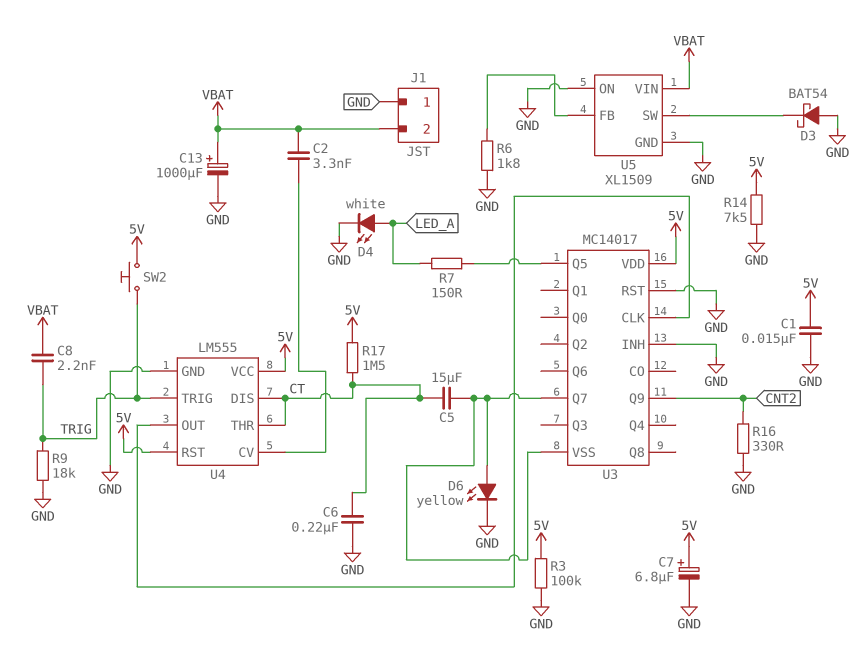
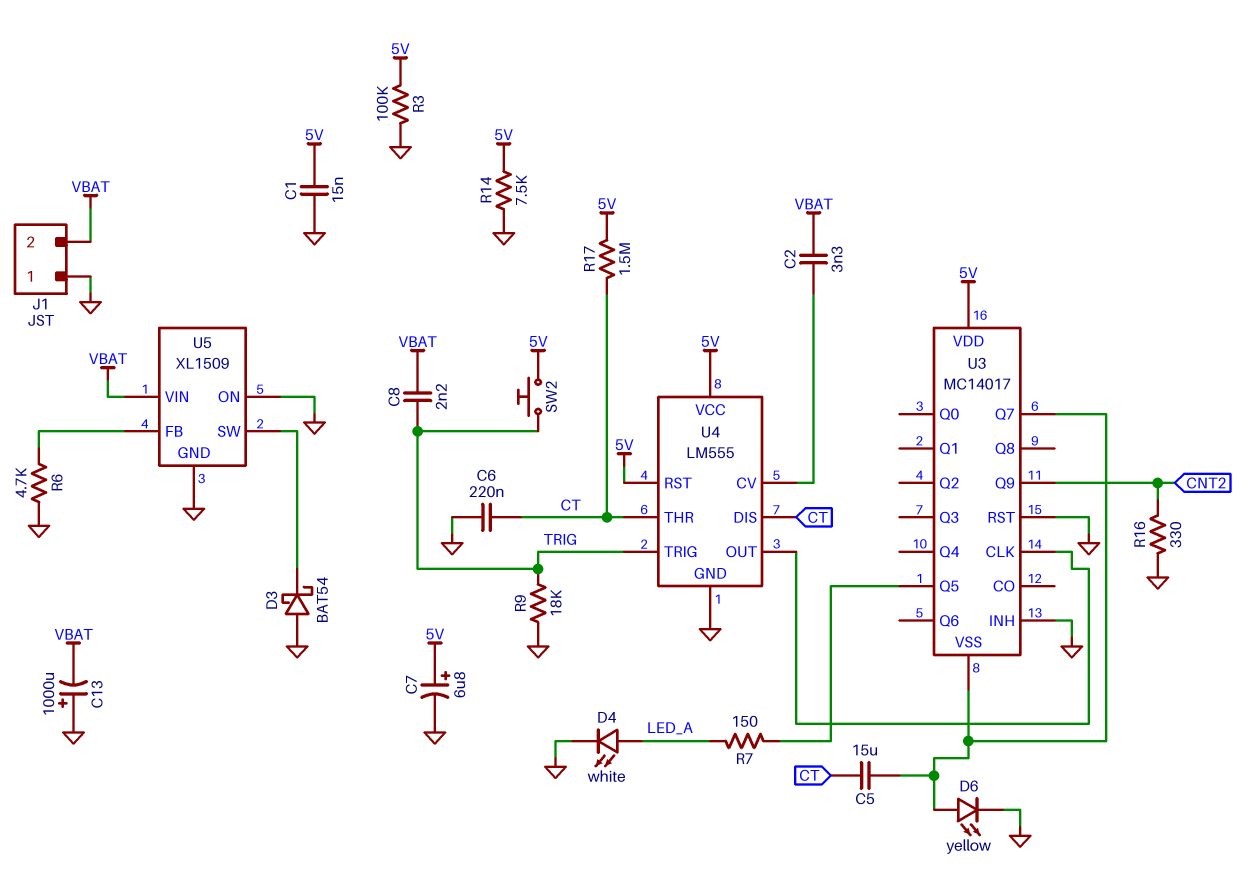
C13: 1000uF (plus VBAT, minus GND) -> 1000uF (plus GND, minus VBAT)
R6: 1.8k (GND, U5/FB) -> 4.7k (GND, U5/FB)

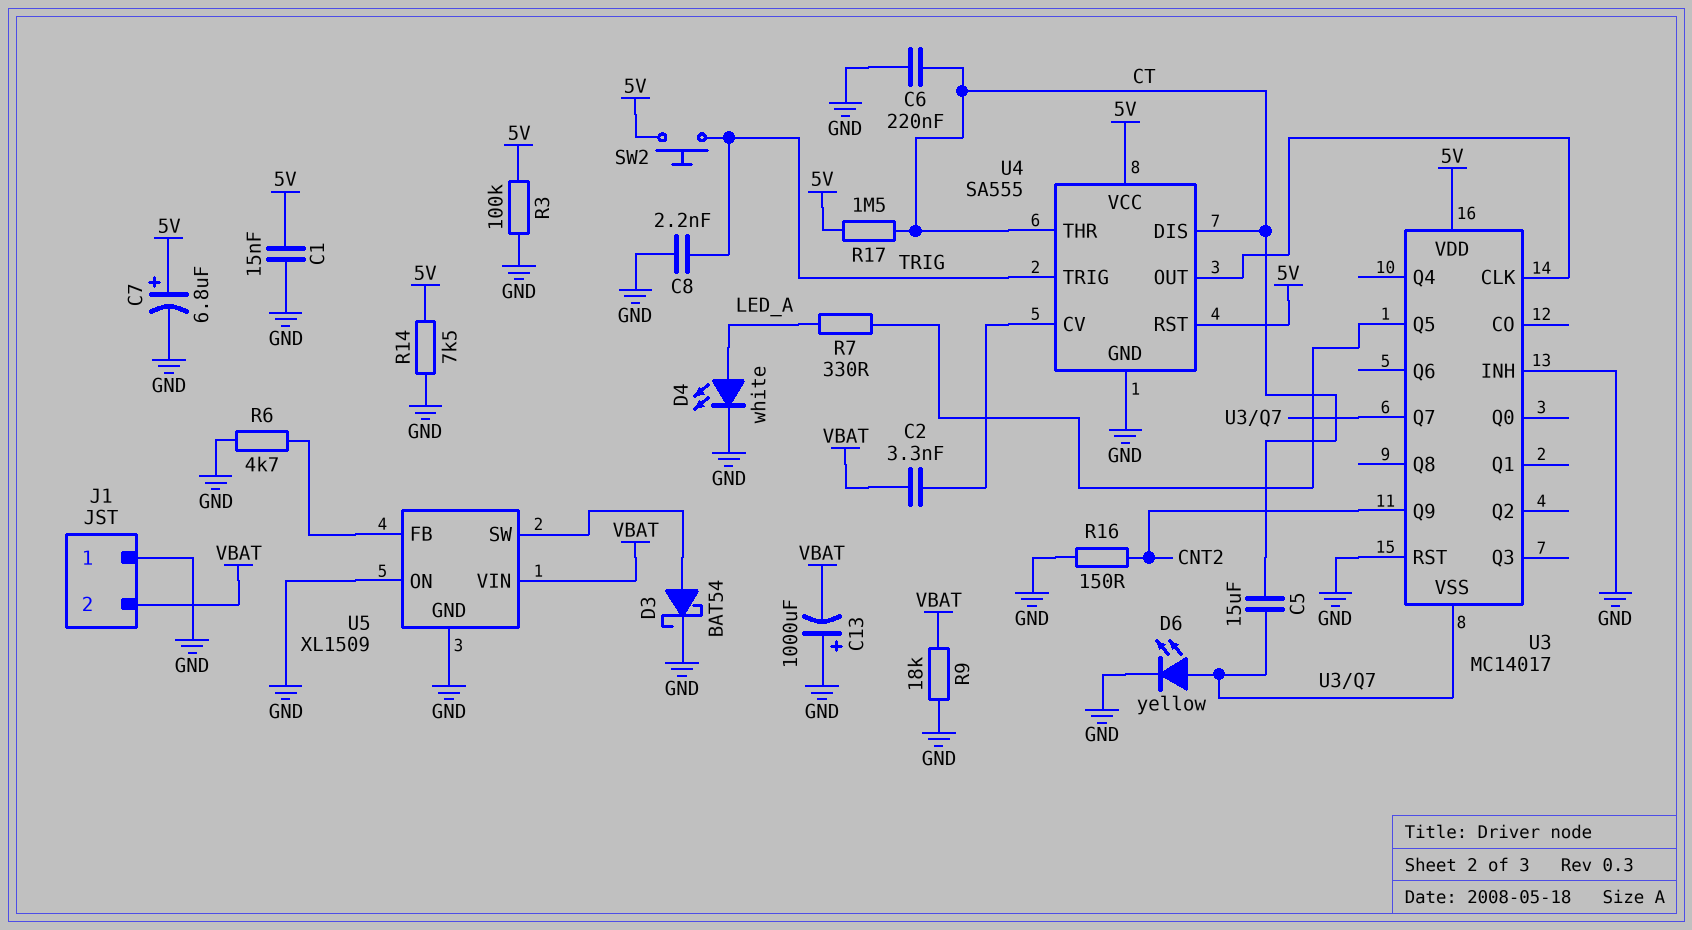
C8: 2.2nF (TRIG, VBAT) -> 2.2nF (GND, TRIG)
D3: schottky BAT54 (A GND, K U5/SW) -> schottky BAT54 (A U5/SW, K GND)
R7: 150 (LED_A, U3/Q5) -> 330 (LED_A, U3/Q5)
R9: 18k (GND, TRIG) -> 18k (GND, VBAT)
R16: 330 (CNT2, GND) -> 150 (CNT2, GND)
U4: LM555 -> SA555

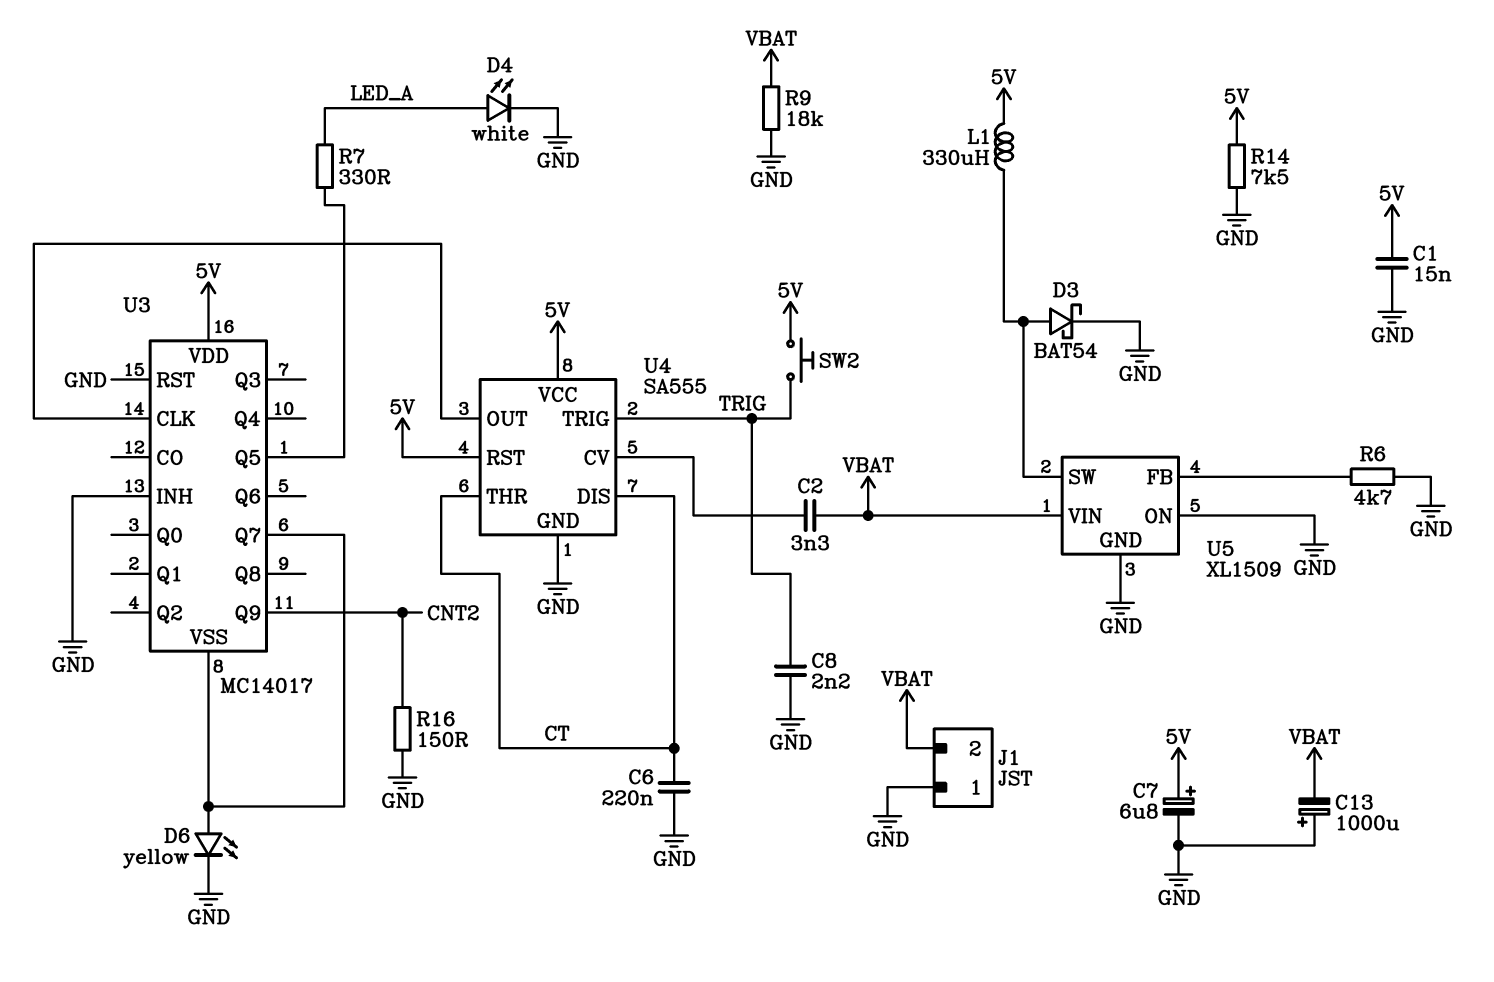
C5: 15uF (CT, U3/Q7) -> none
L1: none -> 330uH (5V, U5/SW)
R3: 100k (5V, GND) -> none
R17: 1.5M (5V, CT) -> none

